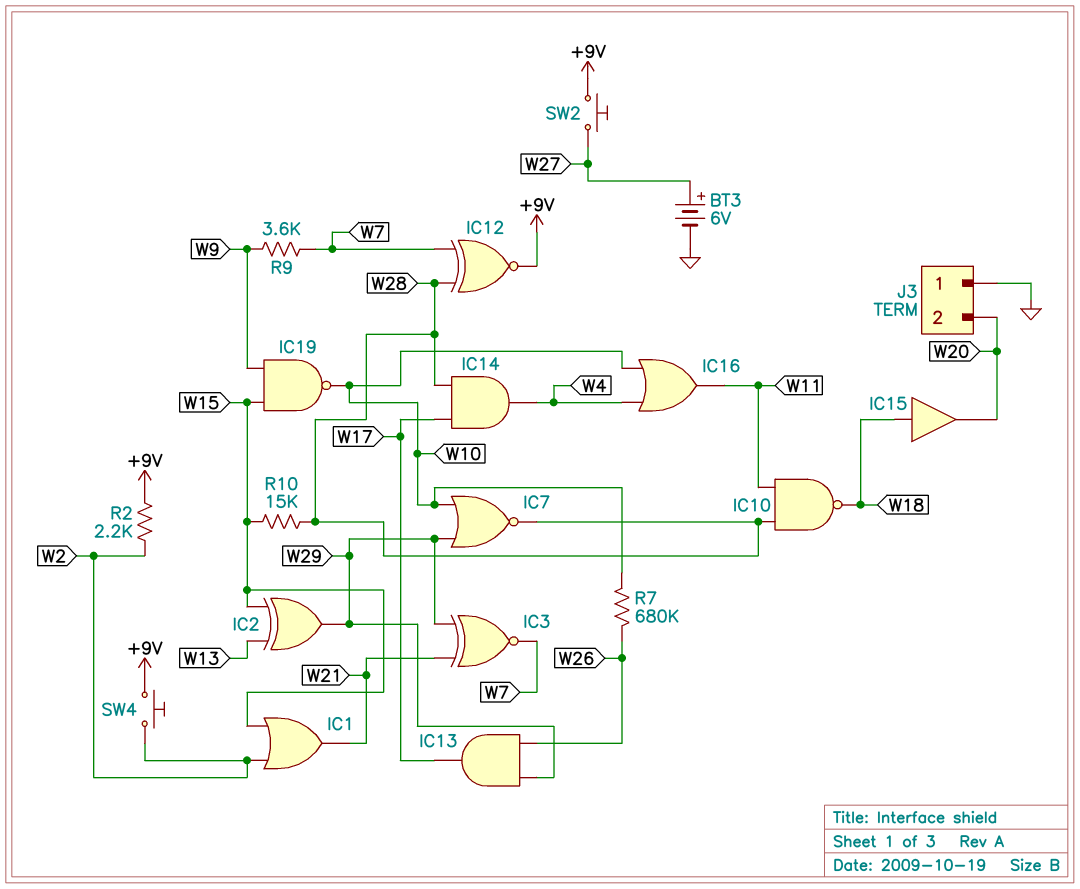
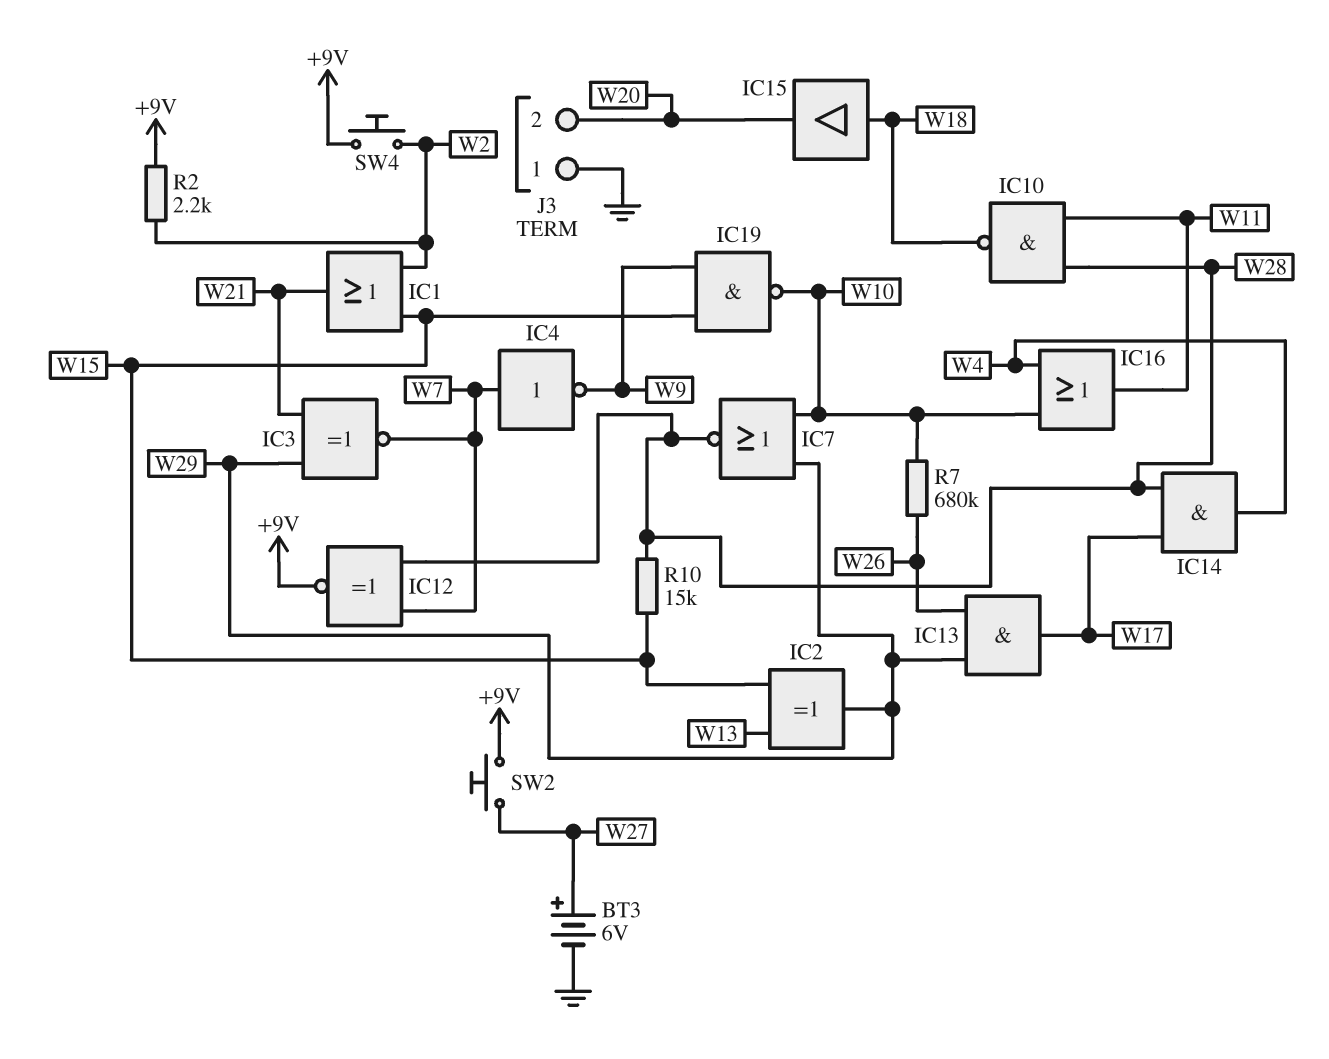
IC4: none -> NOT (in W7, out W9)
R9: 3.6k (W7, W9) -> none

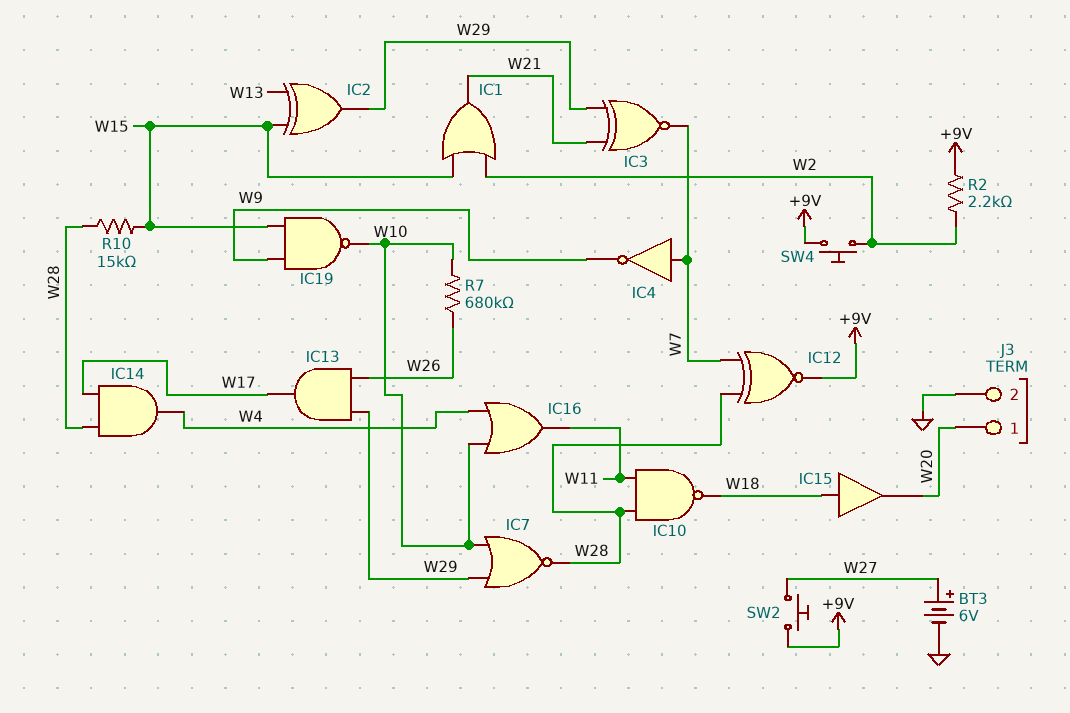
J3 pin 1: GND -> W20
J3 pin 2: W20 -> GND

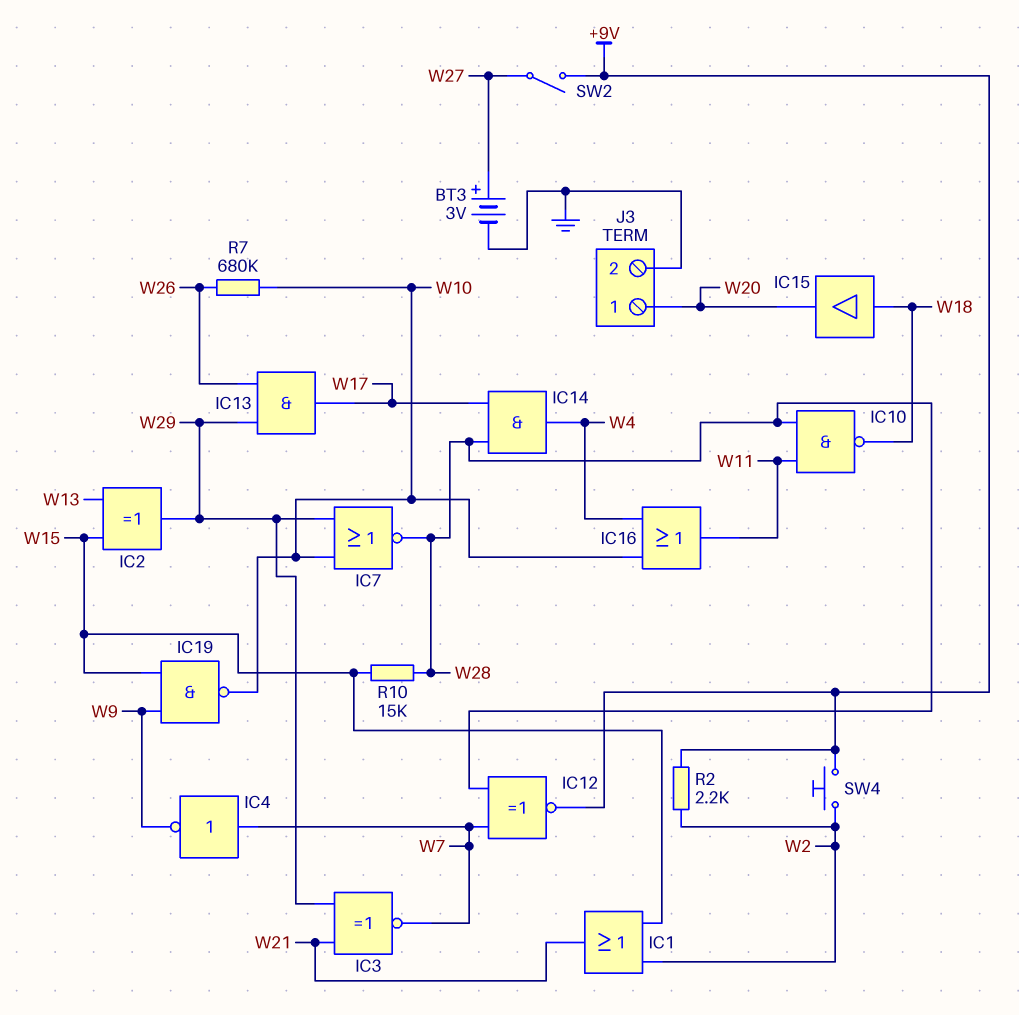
BT3: 6V (plus W27, minus GND) -> 3V (plus W27, minus GND)
SW2: button (+9V, W27) -> switch (+9V, W27)

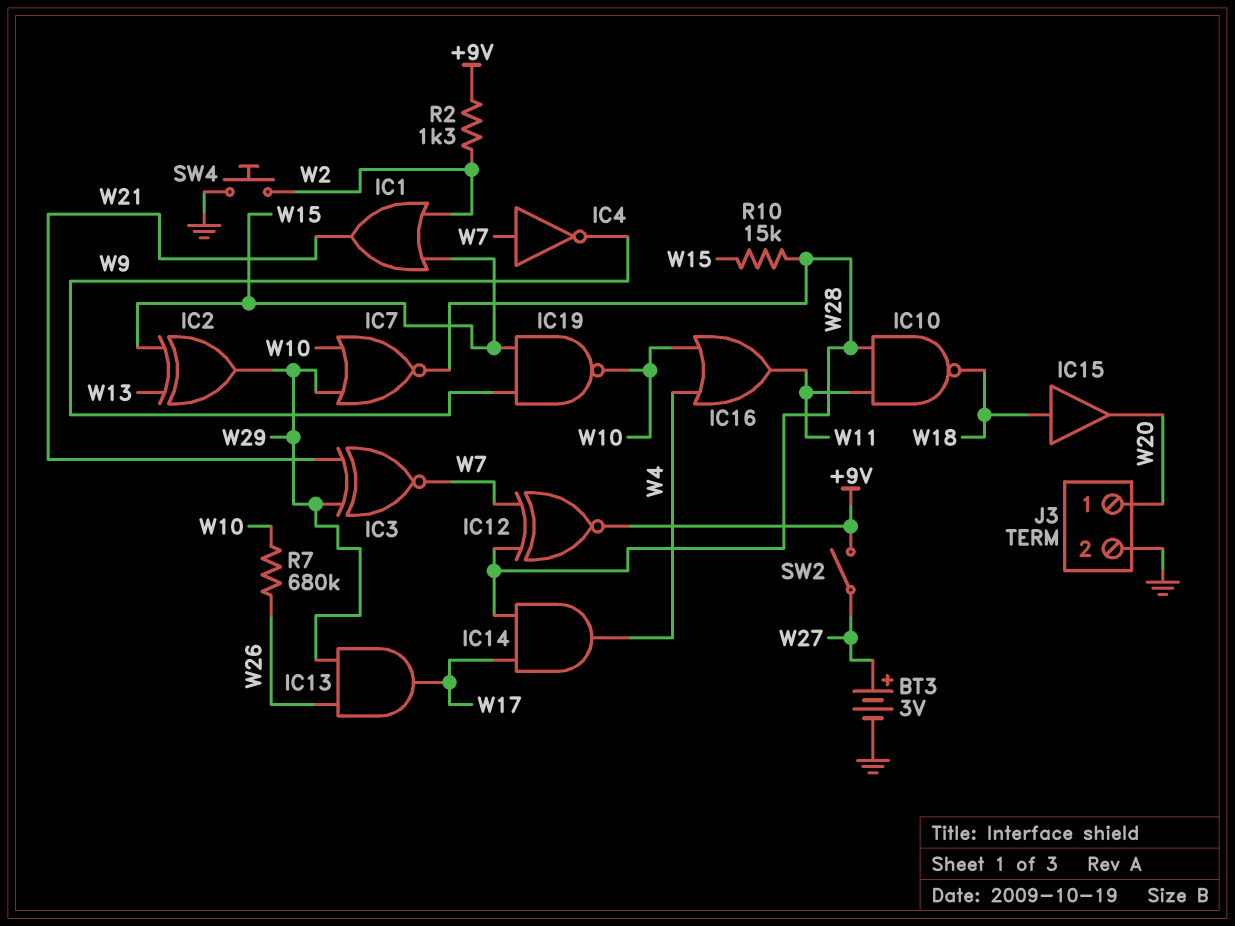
R2: 2.2k (+9V, W2) -> 1.3k (+9V, W2)
SW4: button (+9V, W2) -> button (GND, W2)

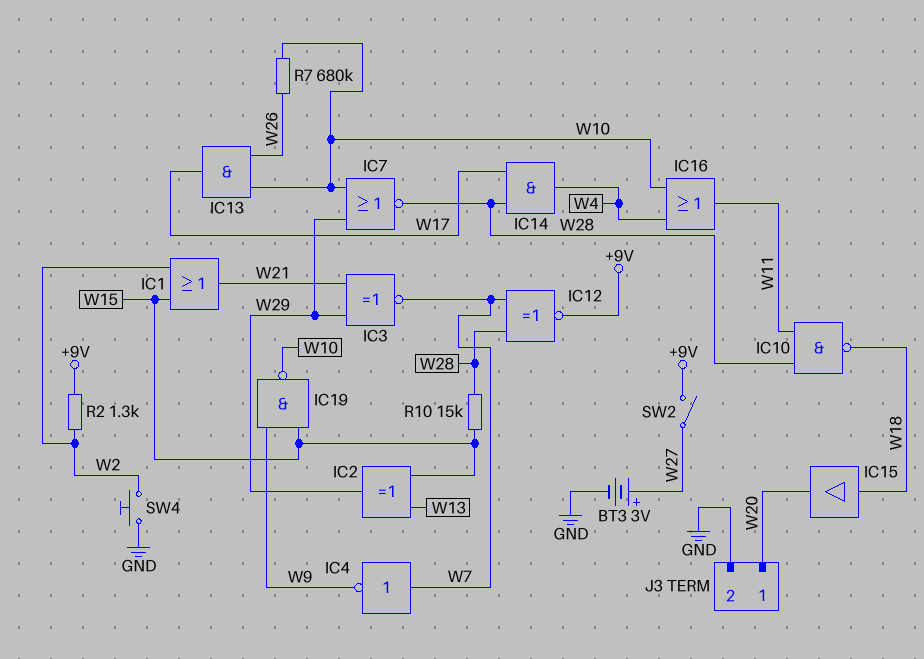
IC13: AND (in W26, in W29, out W17) -> AND (in W10, in W26, out W17)

